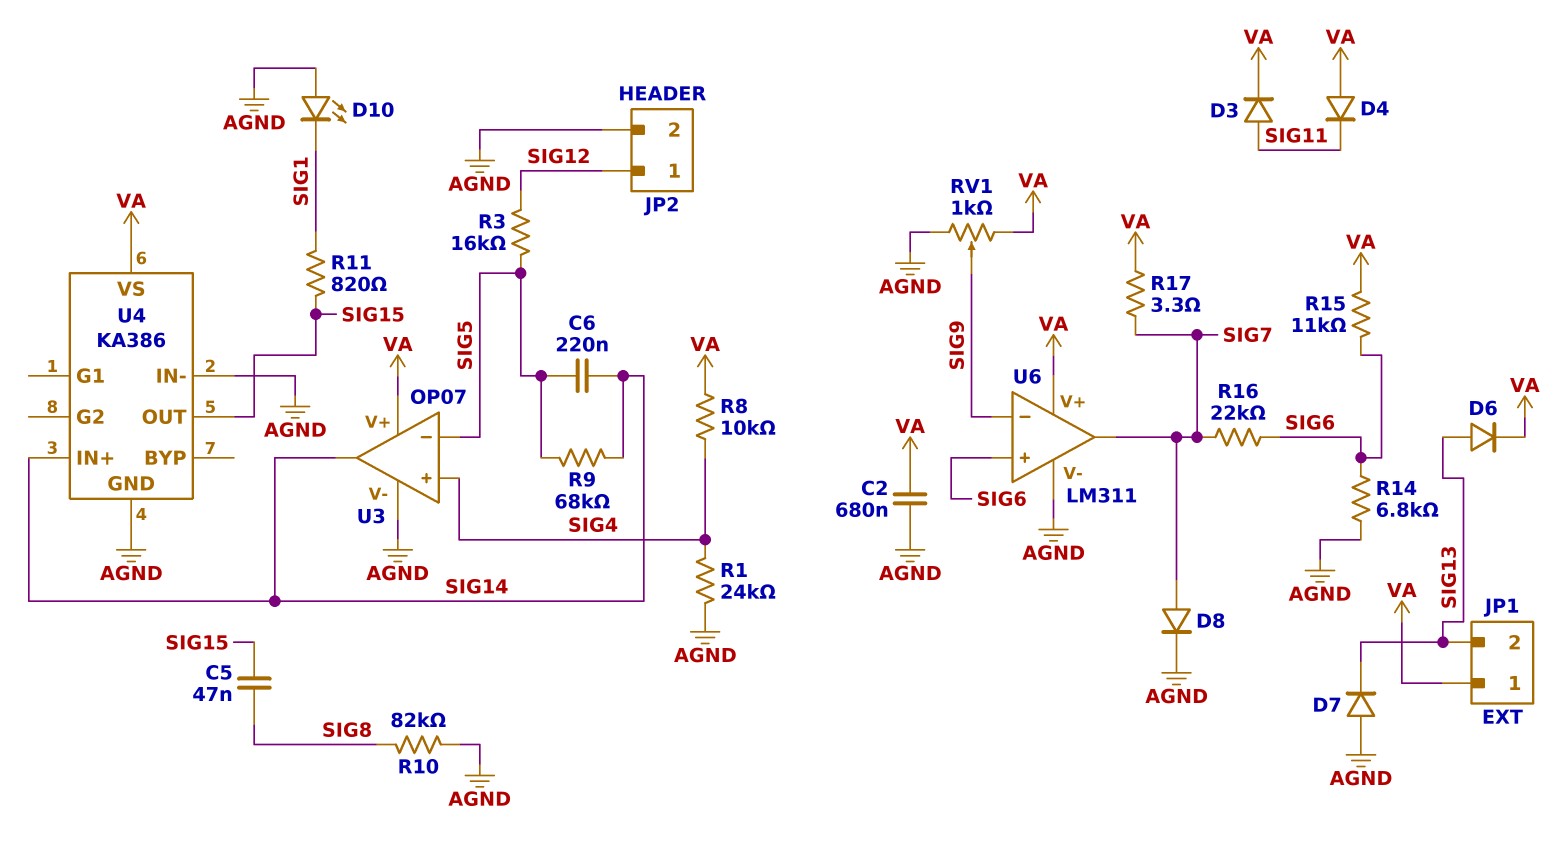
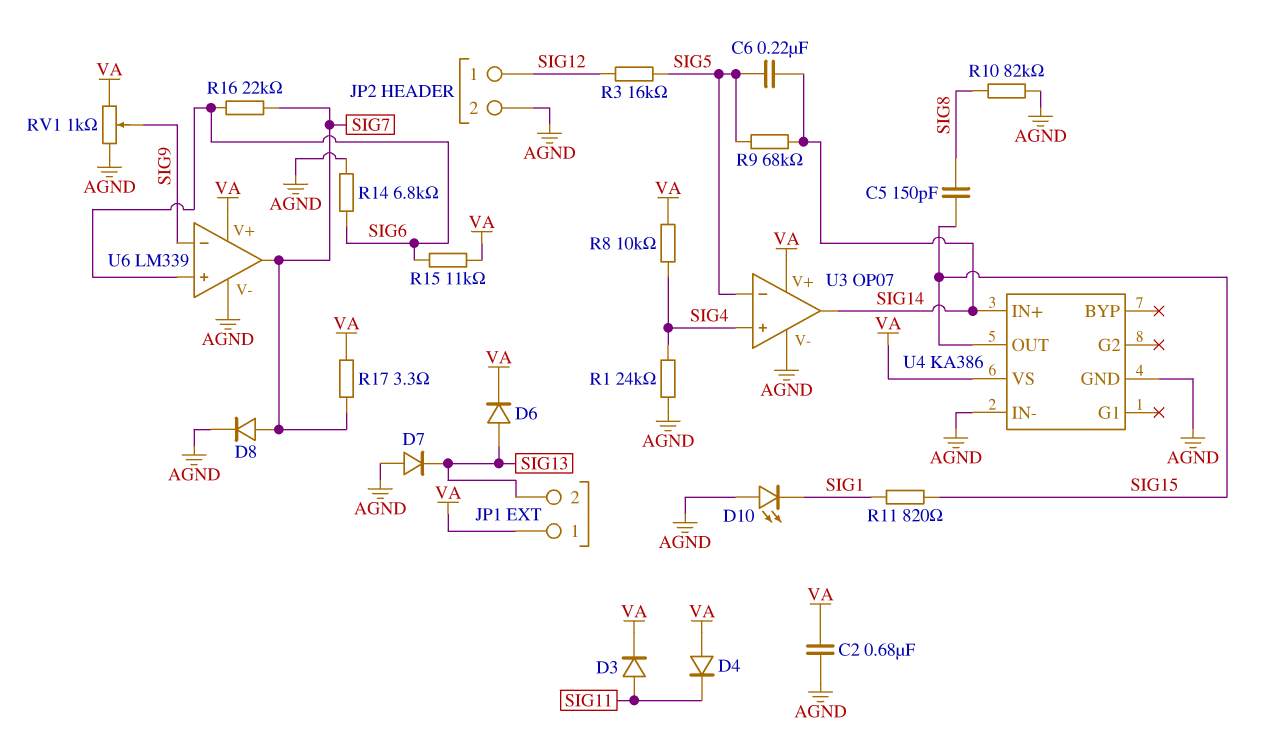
C5: 47nF (SIG8, SIG15) -> 150pF (SIG8, SIG15)
U6: LM311 -> LM339

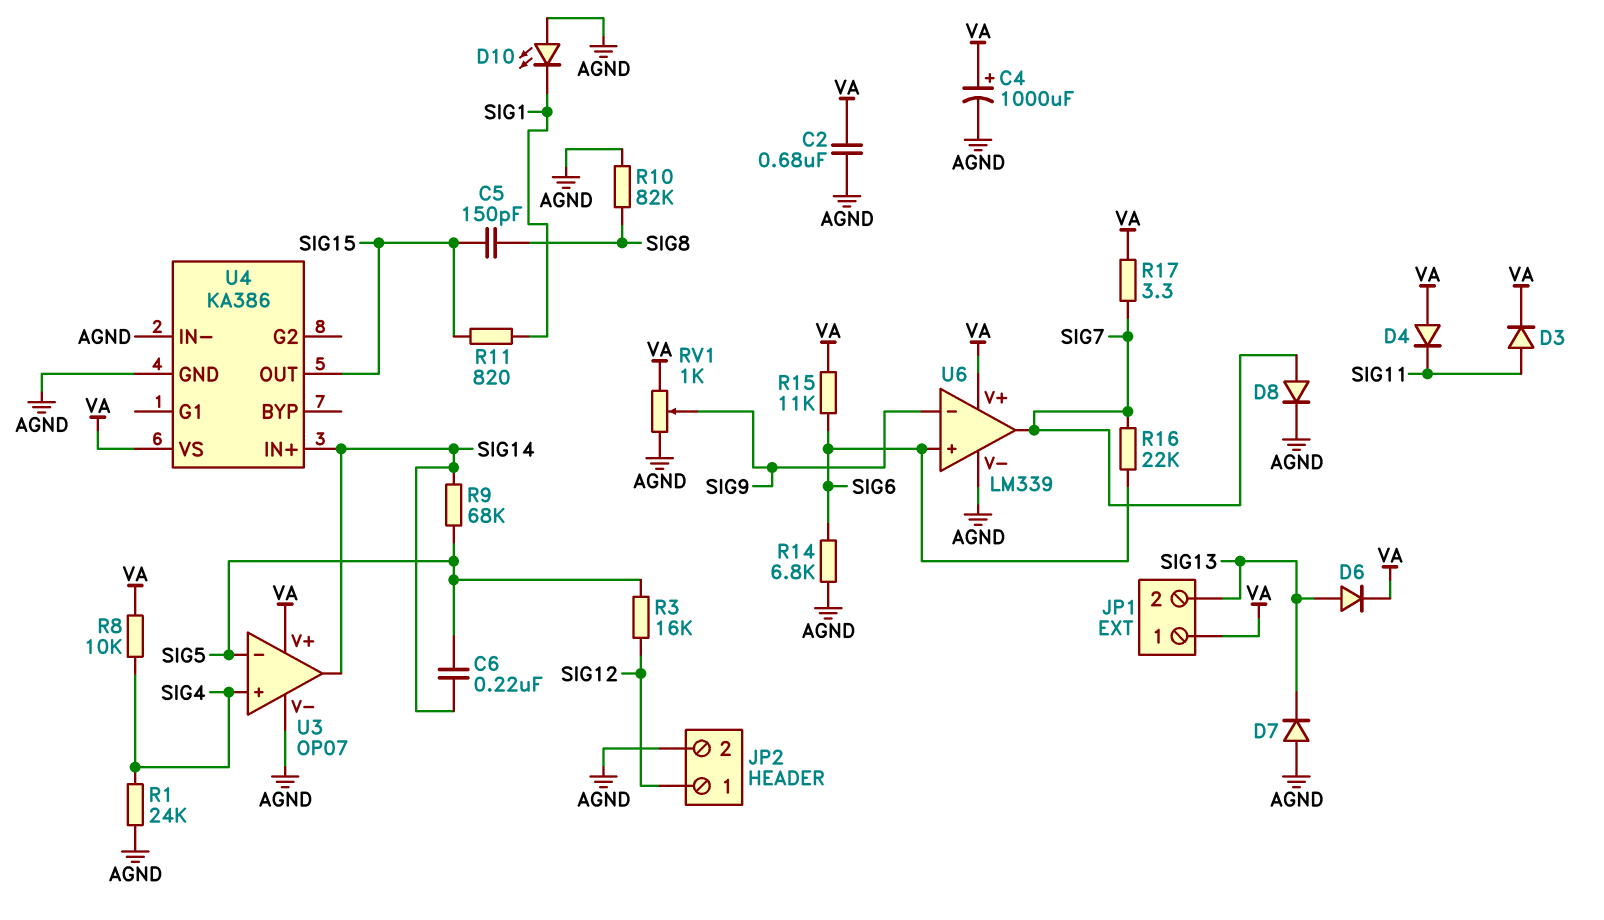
C4: none -> 1000uF (plus VA, minus AGND)

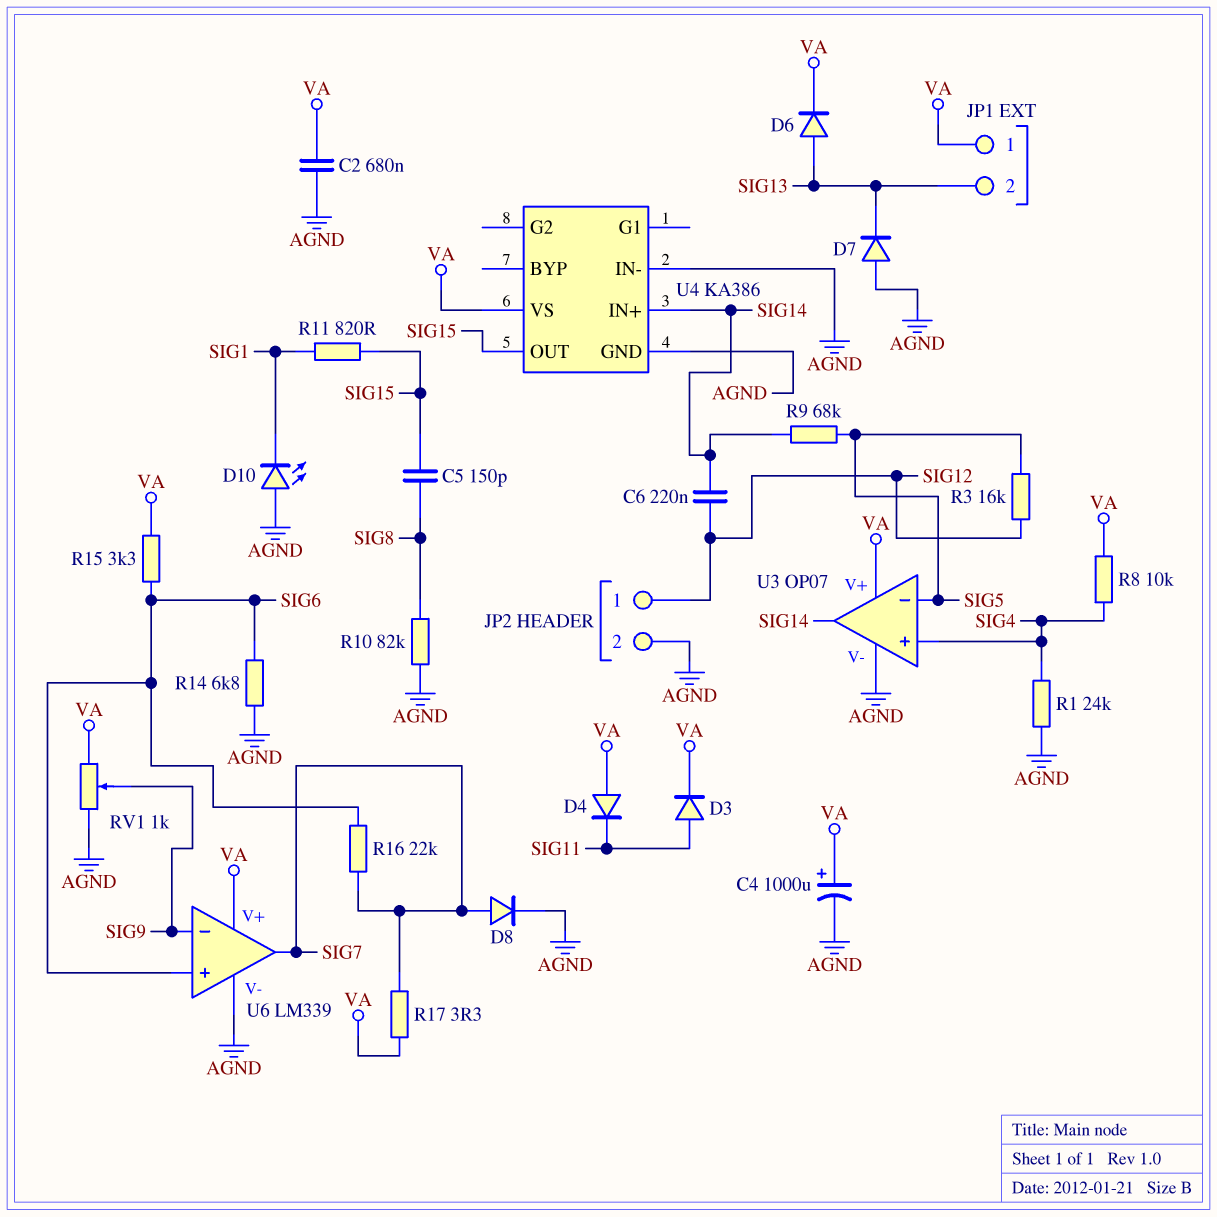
C6: 220nF (SIG5, SIG14) -> 220nF (SIG12, SIG14)
R15: 11k (SIG6, VA) -> 3.3k (SIG6, VA)

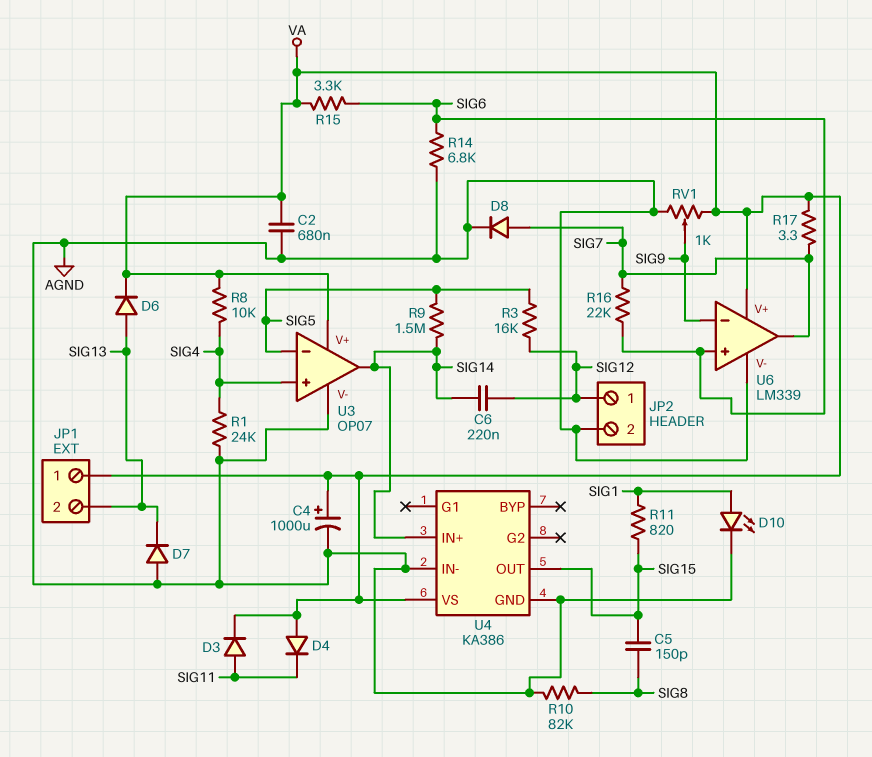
D10: LED (A AGND, K SIG1) -> LED (A SIG1, K AGND)
R9: 68k (SIG5, SIG14) -> 1.5M (SIG5, SIG14)

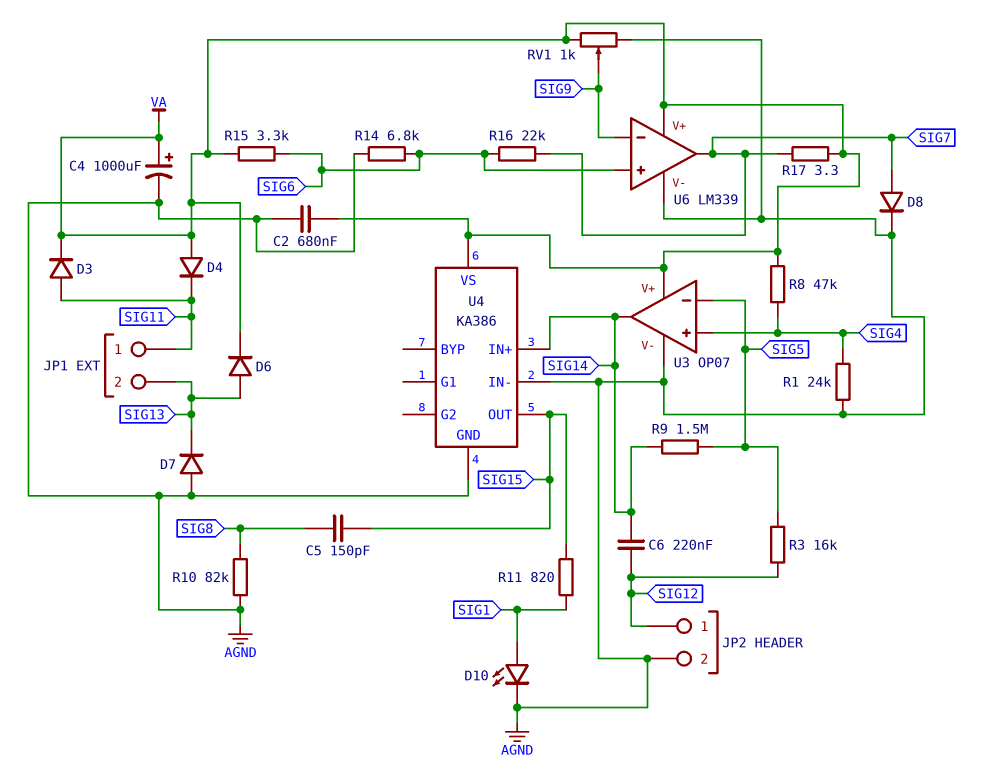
JP1 pin 1: VA -> SIG11
R8: 10k (SIG4, VA) -> 47k (SIG4, VA)

